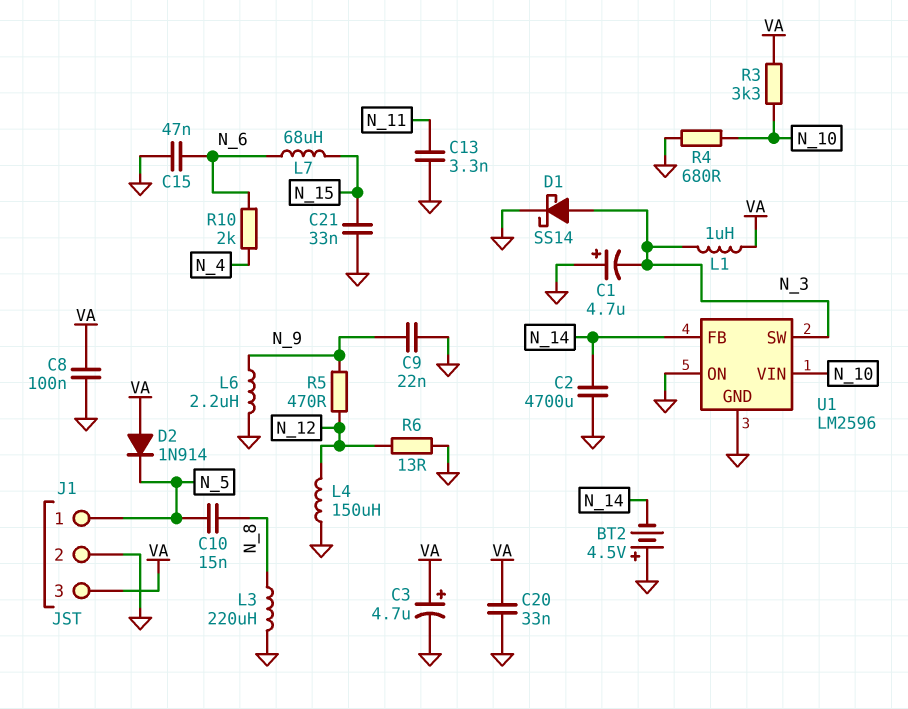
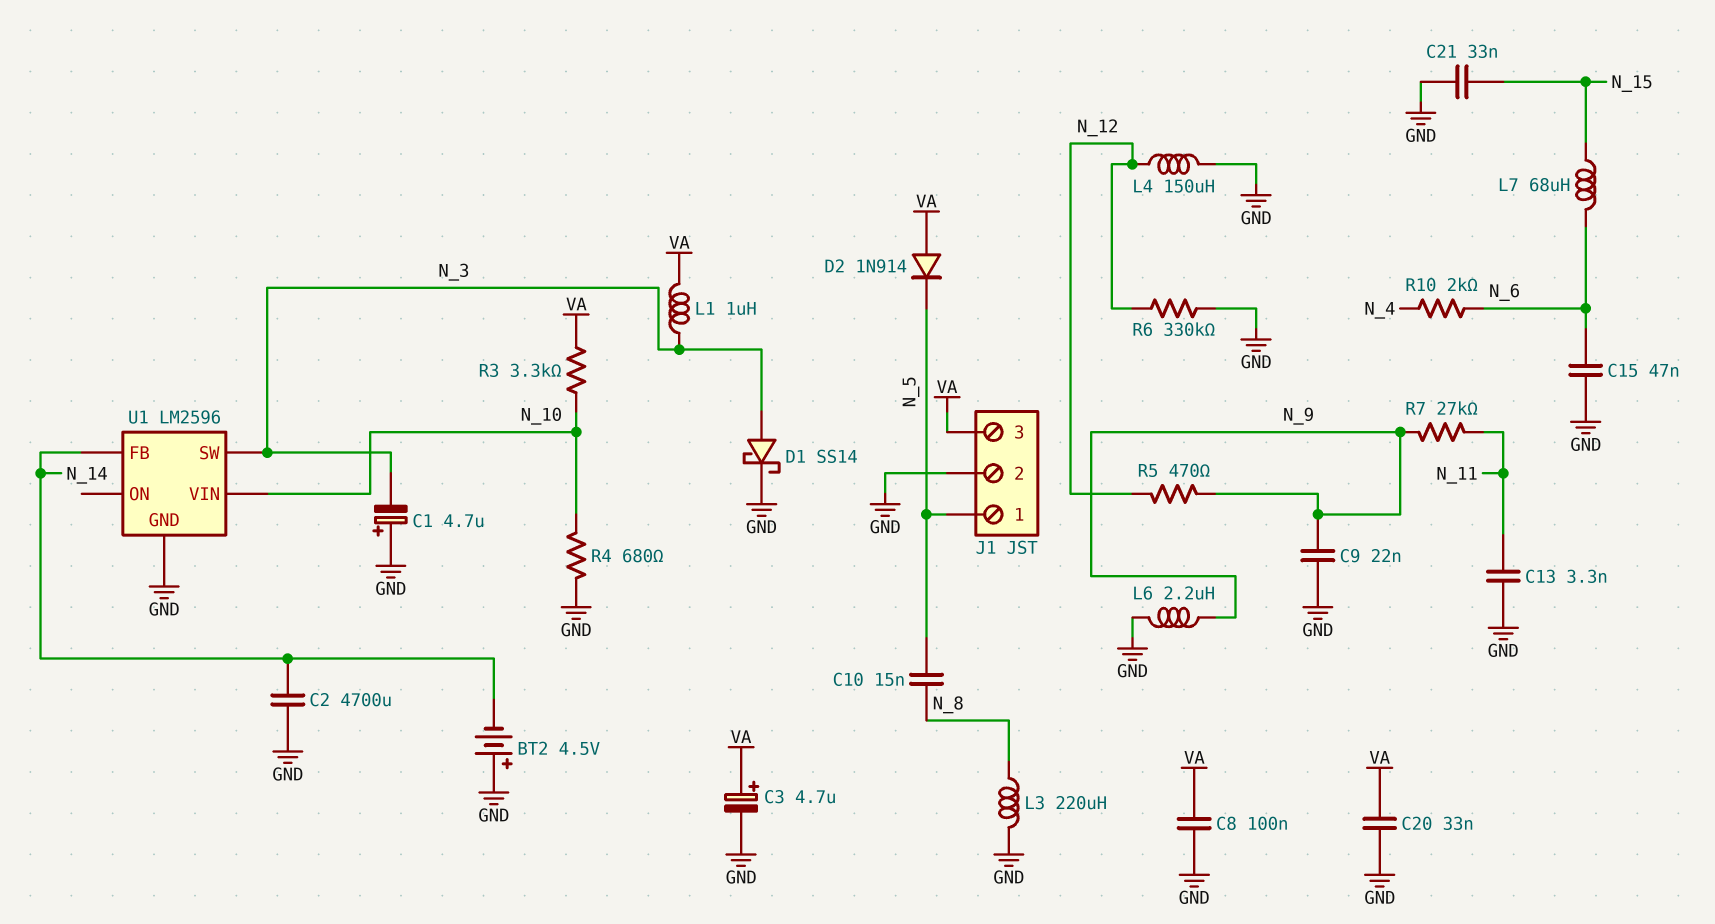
R6: 13 (GND, N_12) -> 330k (GND, N_12)
R7: none -> 27k (N_9, N_11)
U1 pin ON: GND -> none

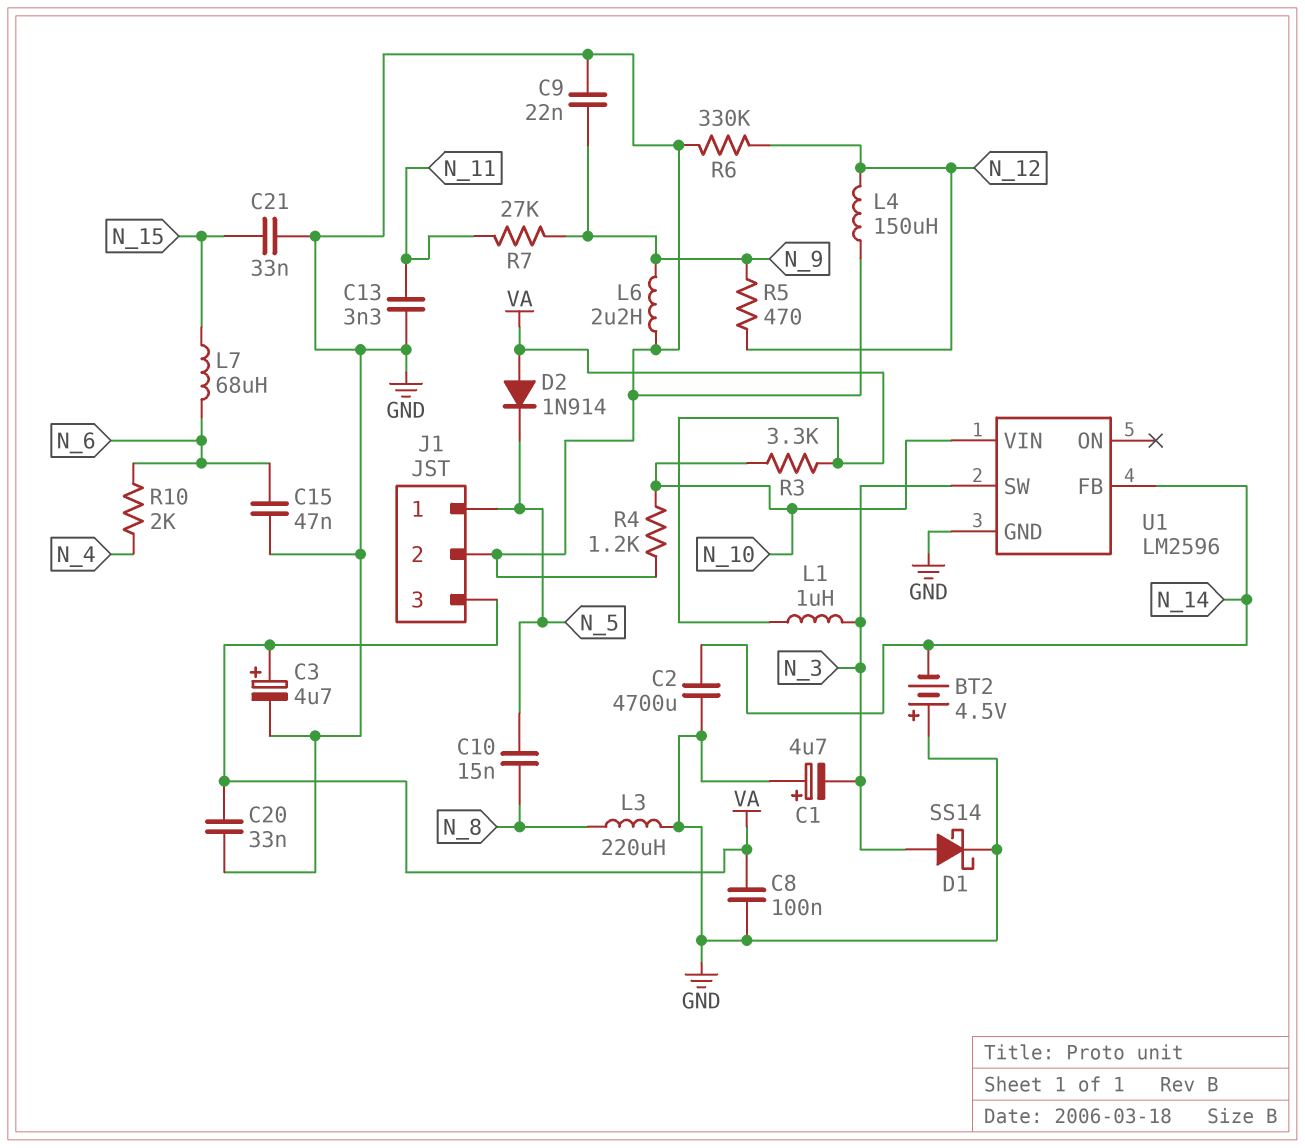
R4: 680 (GND, N_10) -> 1.2k (GND, N_10)

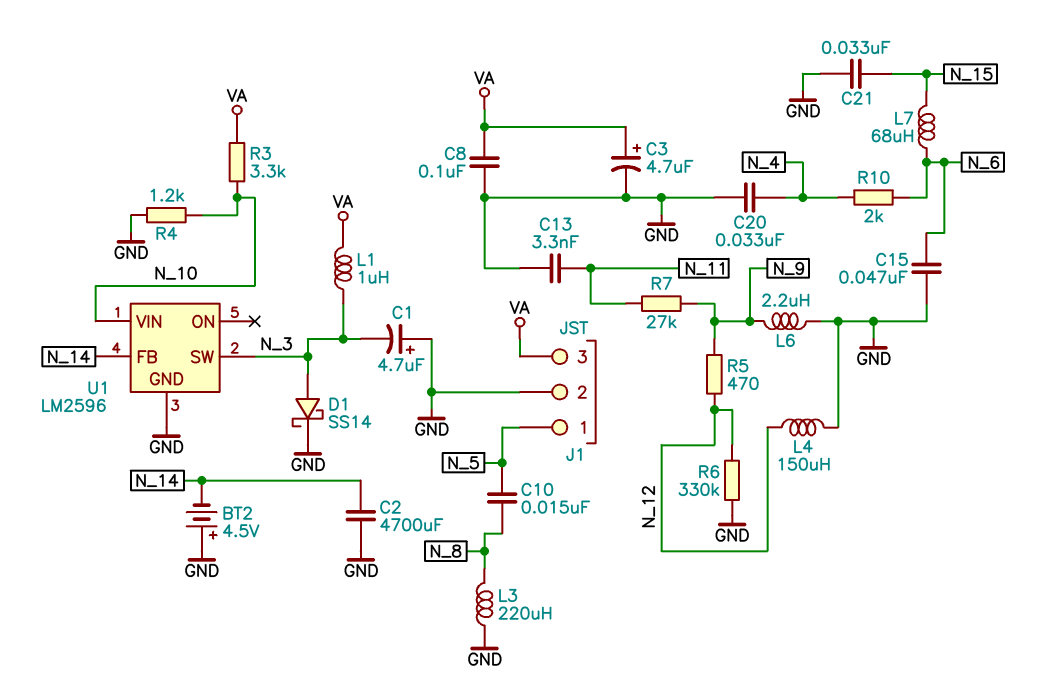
C9: 22nF (GND, N_9) -> none
C20: 33nF (GND, VA) -> 33nF (GND, N_4)
D2: diode 1N914 (A VA, K N_5) -> none

